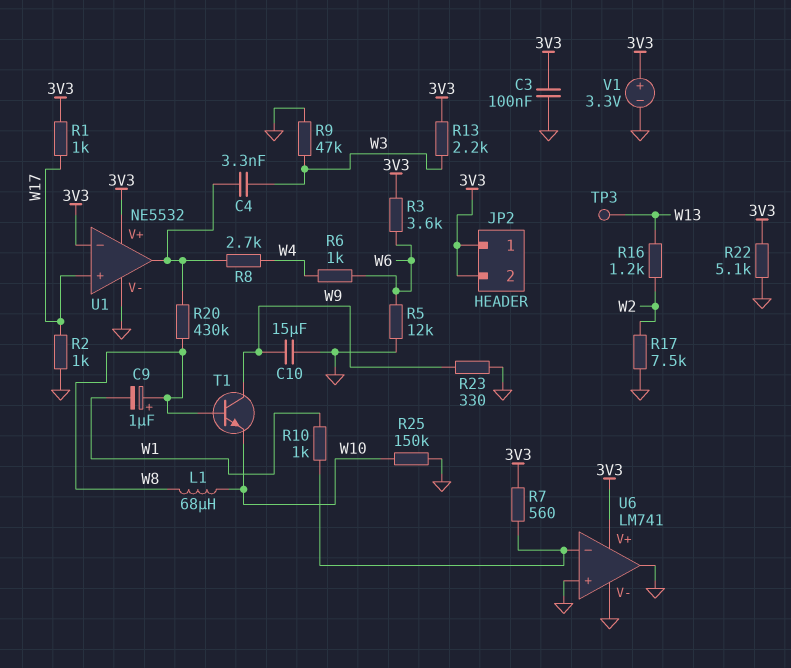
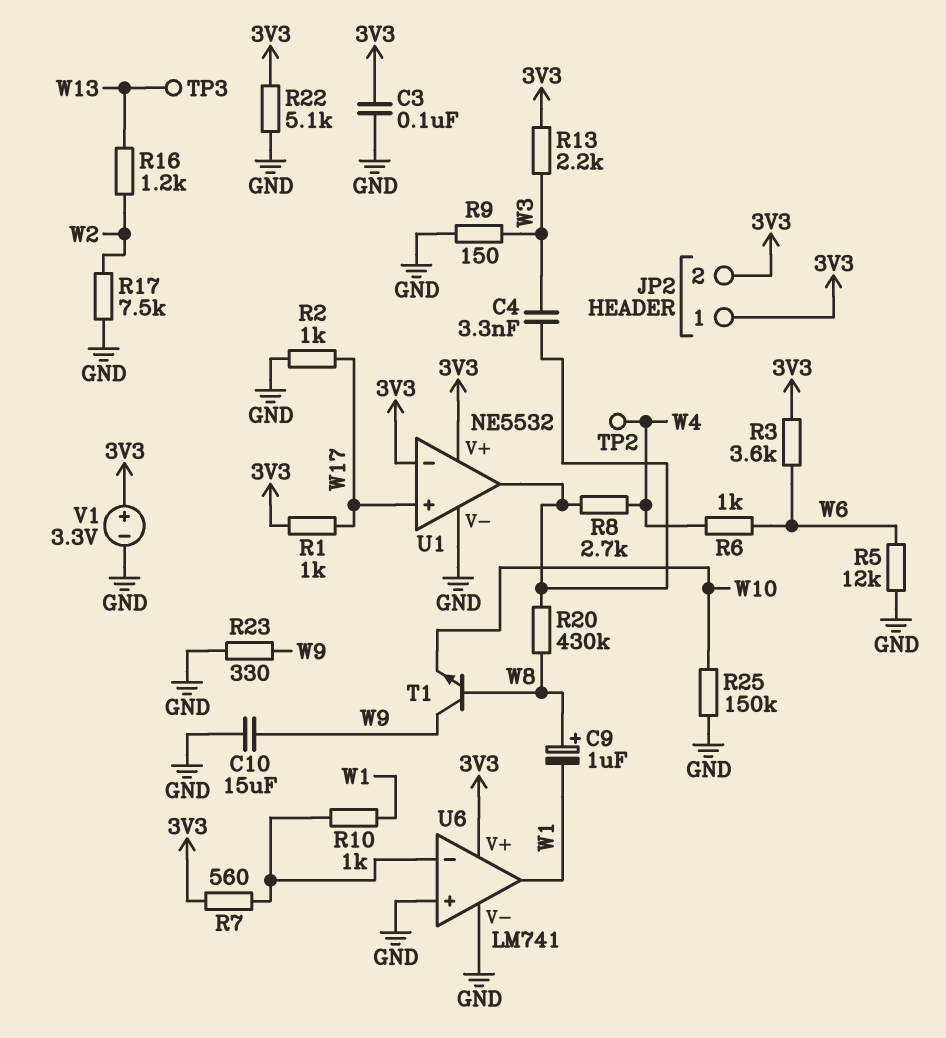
L1: 68uH (W8, W10) -> none
R9: 47k (GND, W3) -> 150 (GND, W3)
TP2: none -> test point (W4)
U6 pin out: GND -> W1

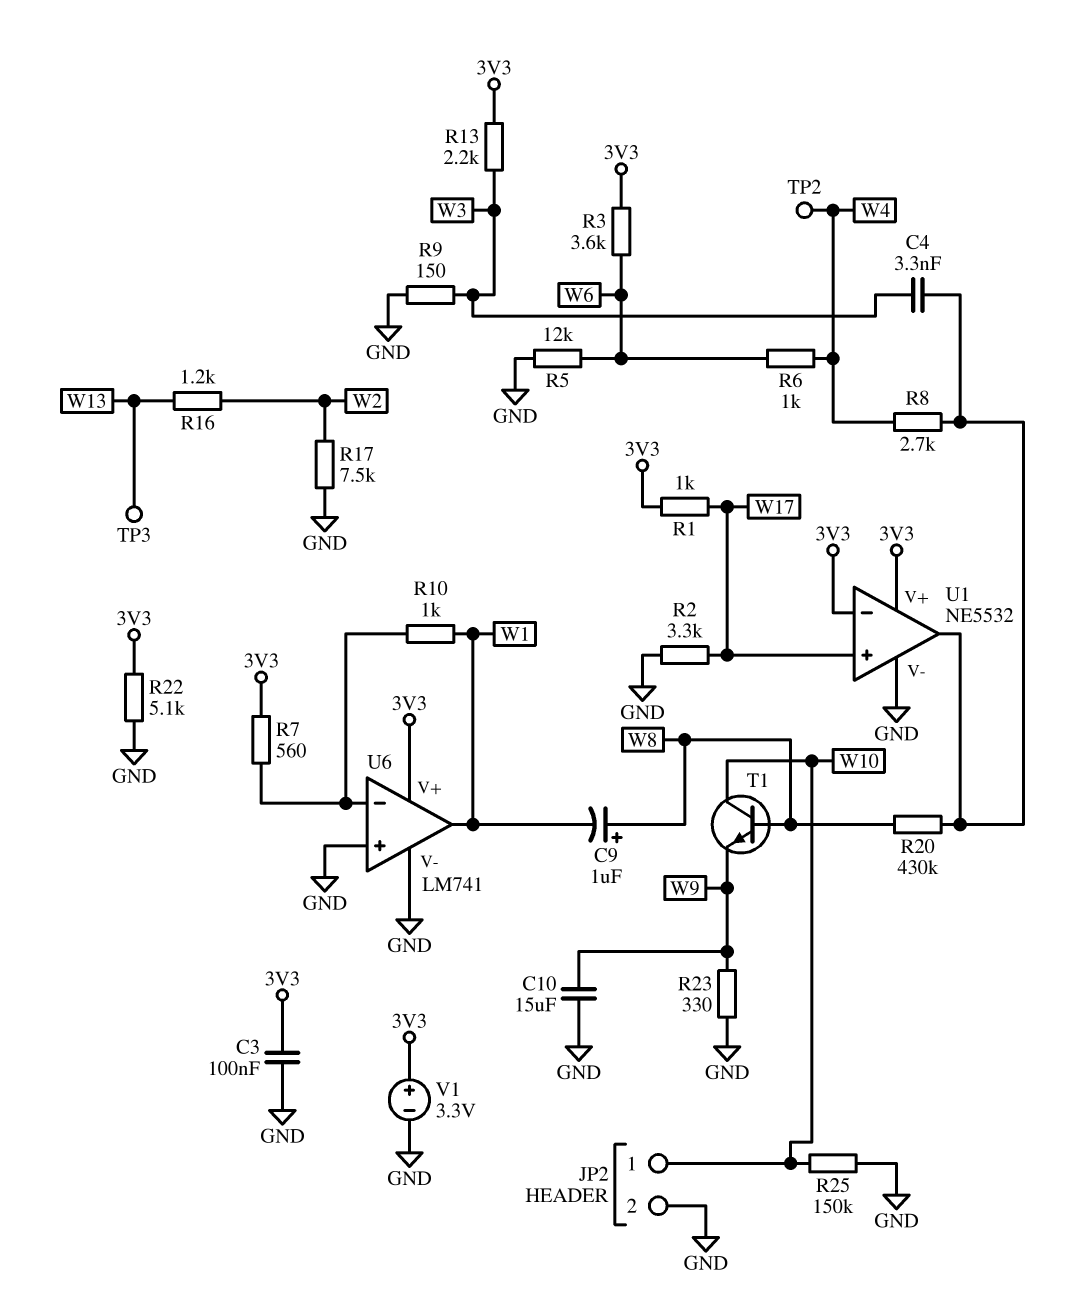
JP2 pin 1: 3V3 -> W10
JP2 pin 2: 3V3 -> GND
R2: 1k (GND, W17) -> 3.3k (GND, W17)
T1: NPN (B W8, C W9, E W10) -> NPN (B W8, C W10, E W9)

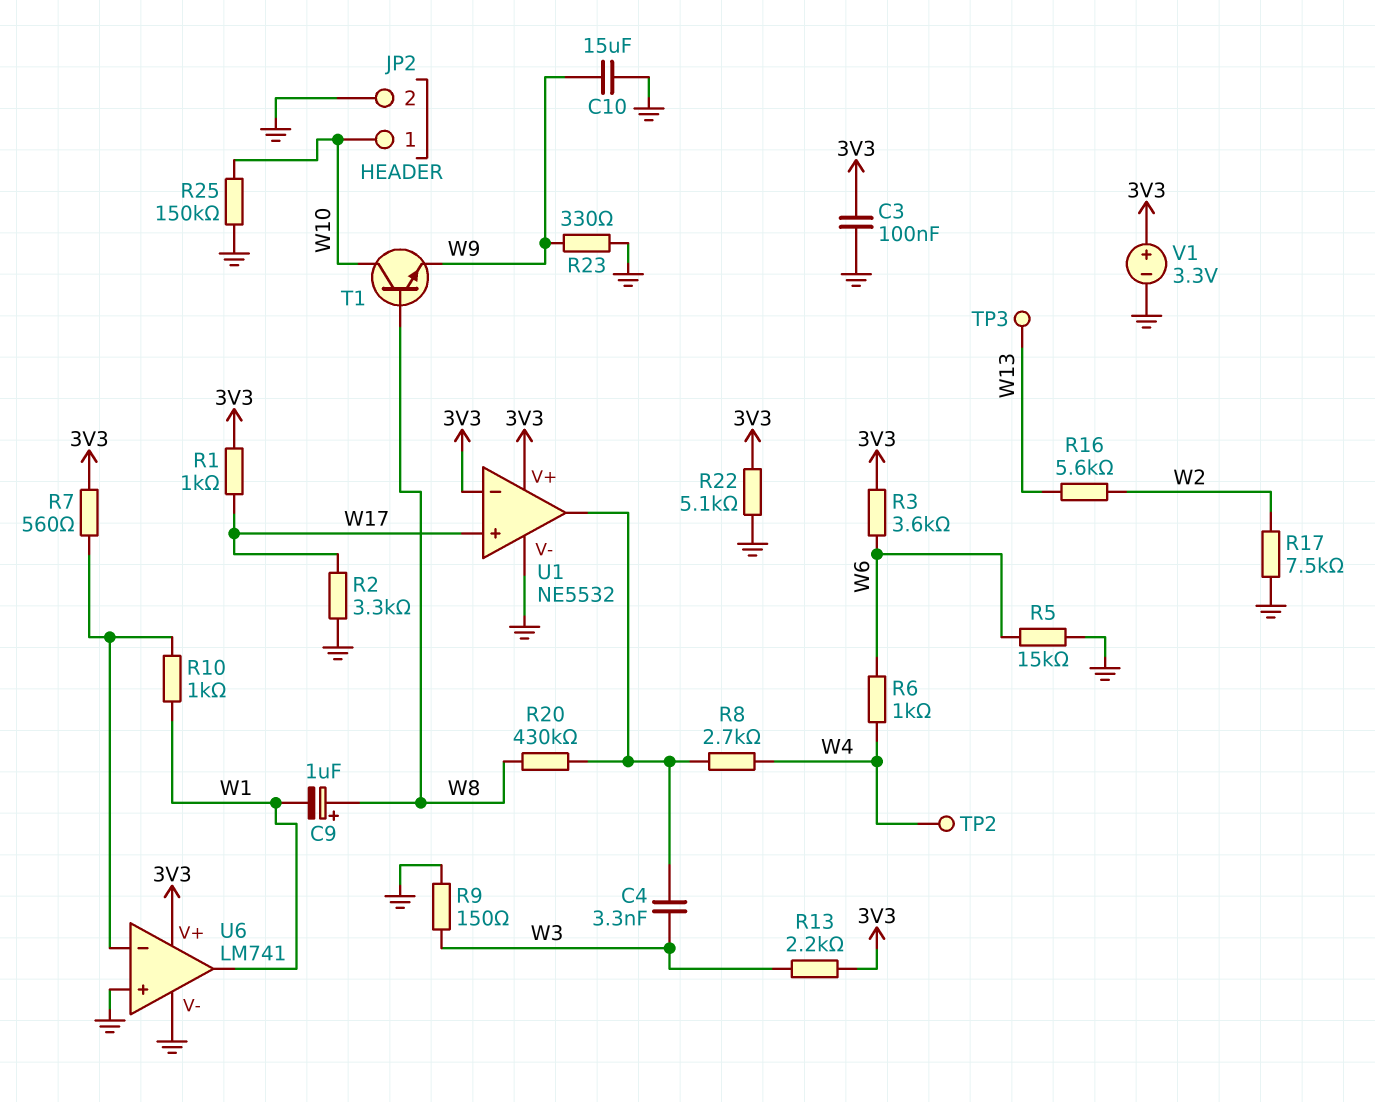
R5: 12k (GND, W6) -> 15k (GND, W6)
R16: 1.2k (W2, W13) -> 5.6k (W2, W13)

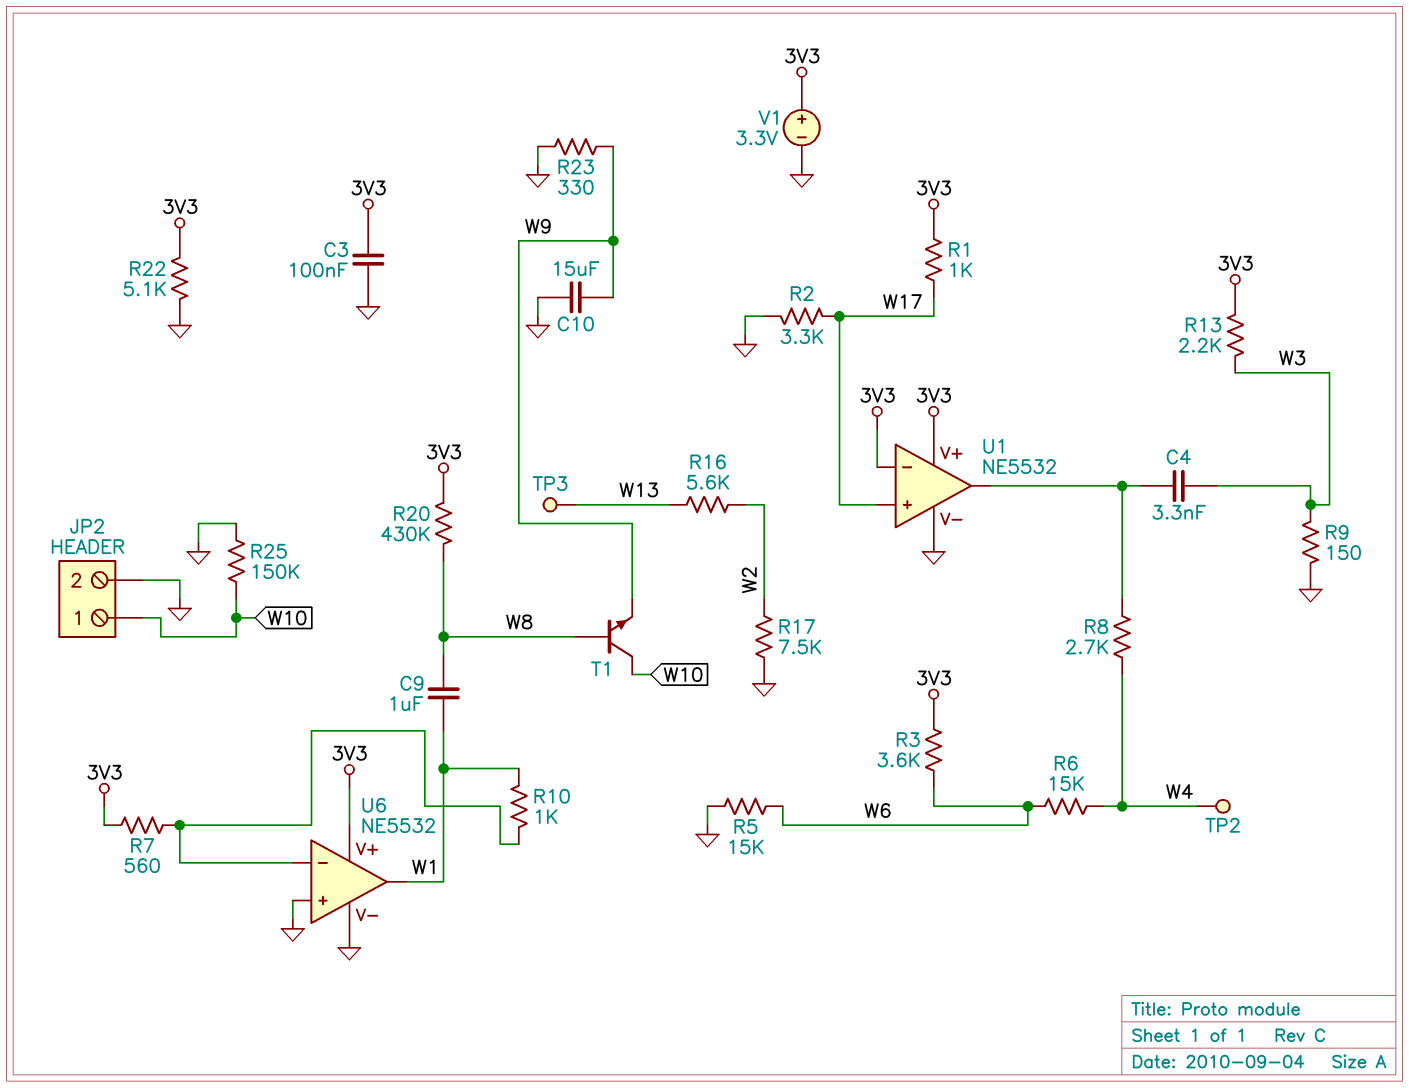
C9: 1uF (plus W8, minus W1) -> 1uF (W1, W8)
R6: 1k (W4, W6) -> 15k (W4, W6)
R20: 430k (U1/out, W8) -> 430k (3V3, W8)
U6: LM741 -> NE5532

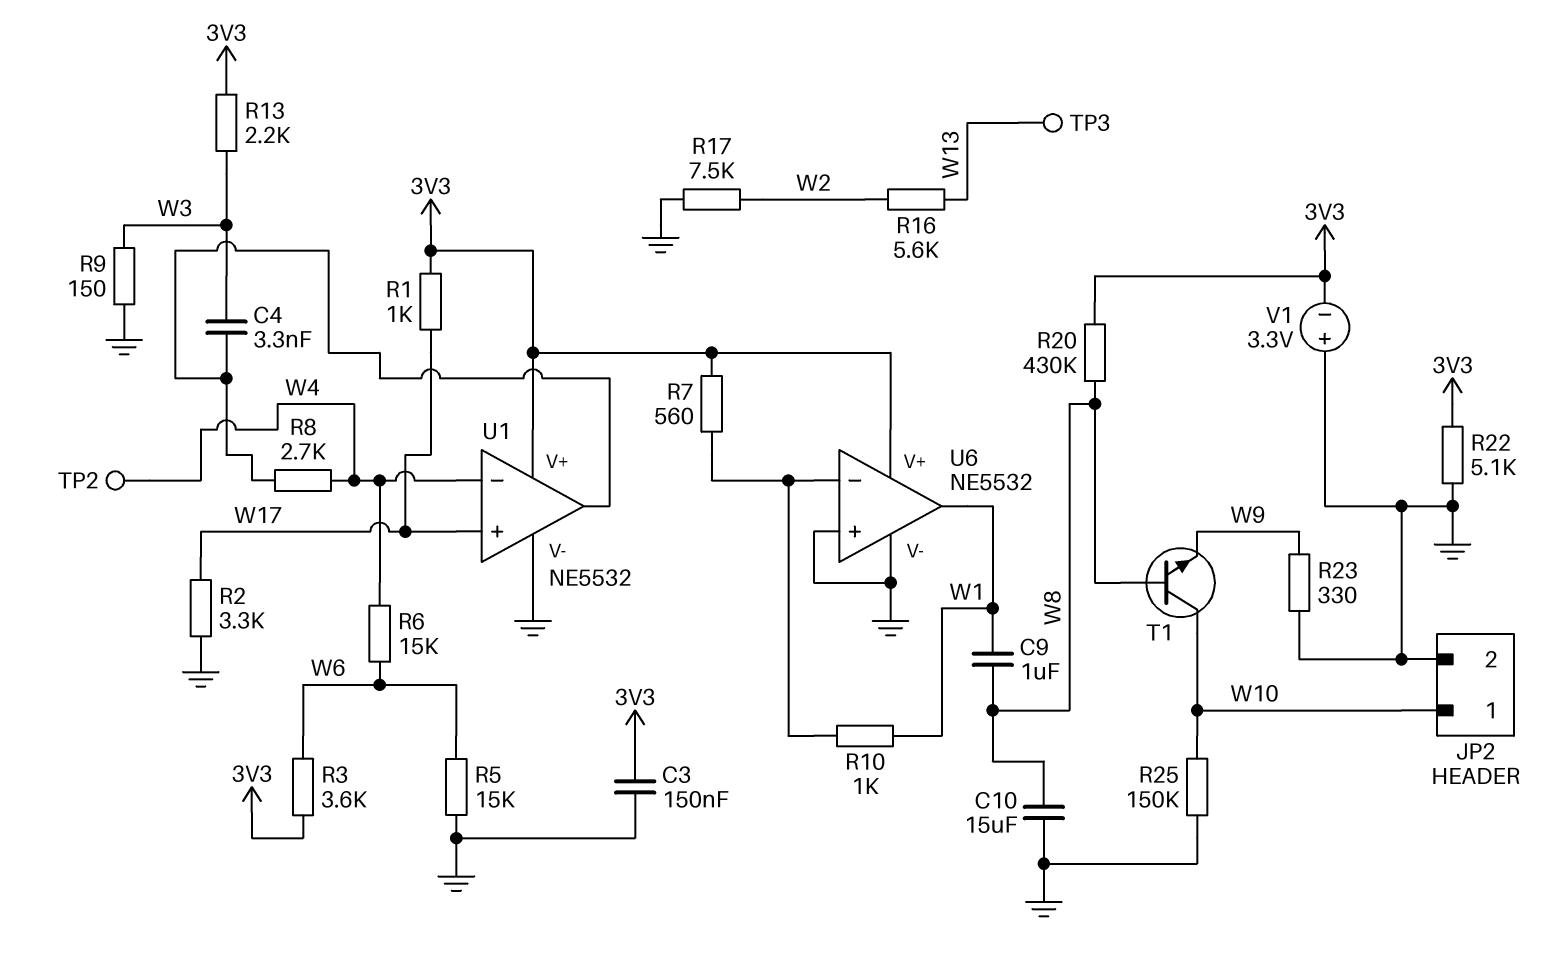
C3: 100nF (3V3, GND) -> 150nF (3V3, GND)
C10: 15uF (GND, W9) -> 15uF (GND, W8)
U1 pin in-: 3V3 -> W4
V1: 3.3V (plus 3V3, minus GND) -> 3.3V (plus GND, minus 3V3)

